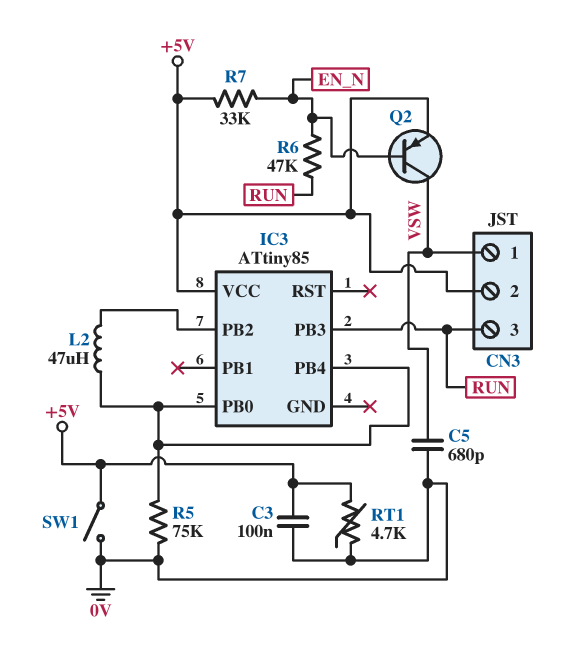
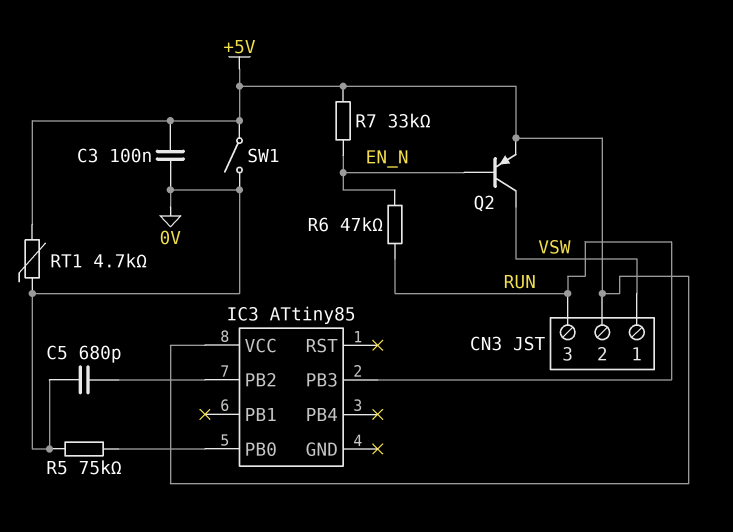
C5: 680pF (0V, VSW) -> 680pF (0V, IC3/PB2)
IC3 pin PB4: IC3/PB0 -> none
L2: 47uH (IC3/PB0, IC3/PB2) -> none

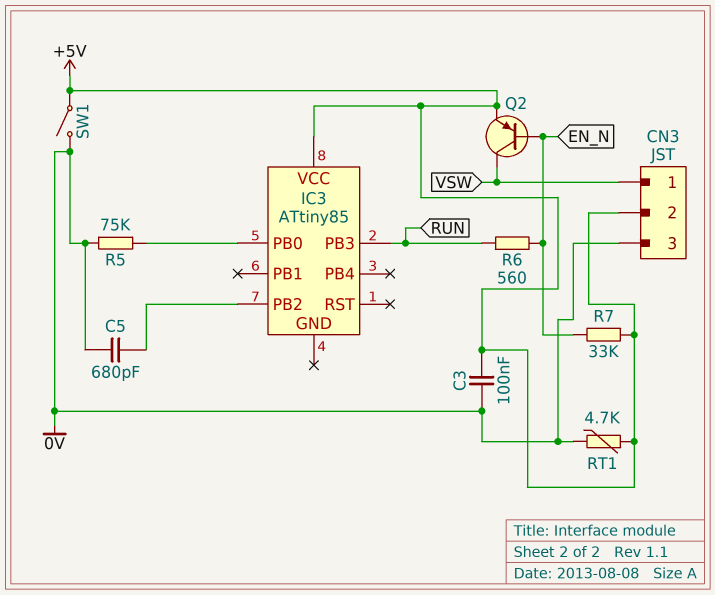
CN3 pin 3: RUN -> 0V
R6: 47k (EN_N, RUN) -> 560 (EN_N, RUN)

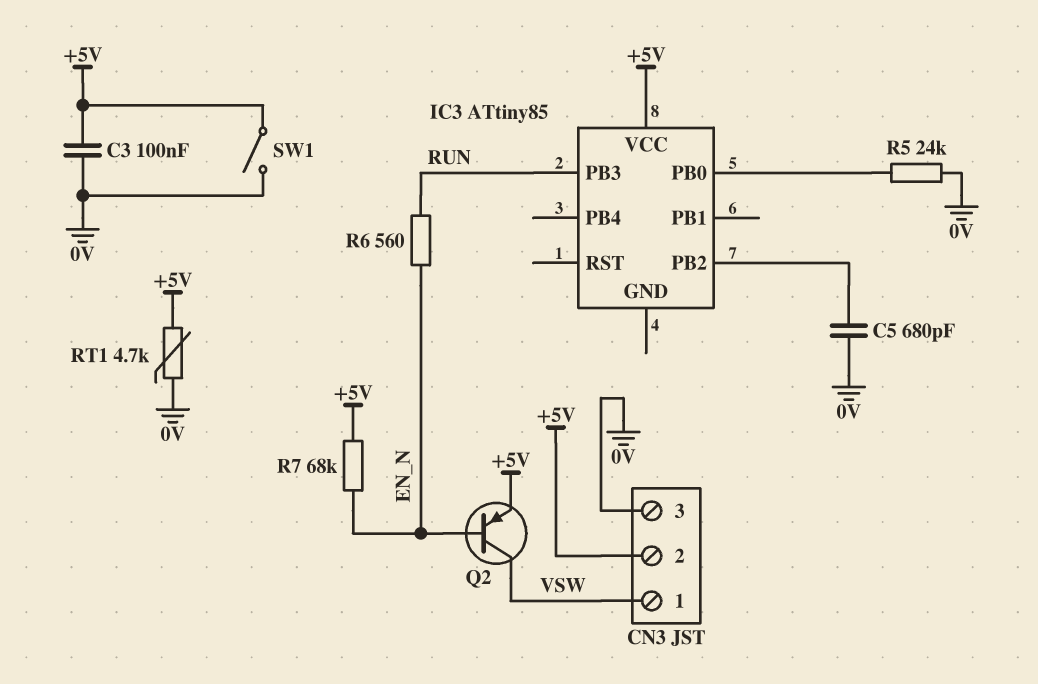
R5: 75k (0V, IC3/PB0) -> 24k (0V, IC3/PB0)
R7: 33k (+5V, EN_N) -> 68k (+5V, EN_N)

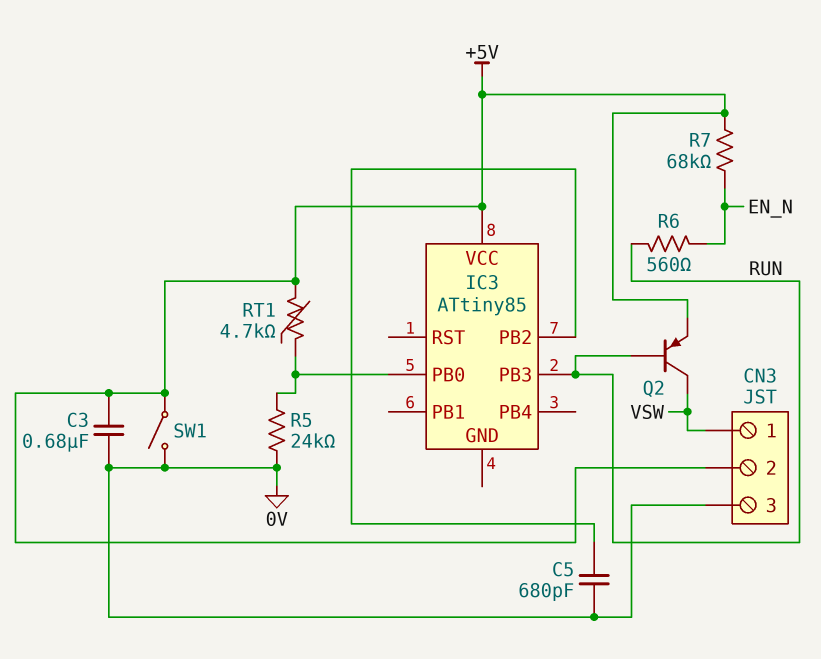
C3: 100nF (+5V, 0V) -> 680nF (+5V, 0V)
Q2: PNP (B EN_N, C VSW, E +5V) -> PNP (B RUN, C VSW, E +5V)
RT1: 4.7k (+5V, 0V) -> 4.7k (+5V, IC3/PB0)

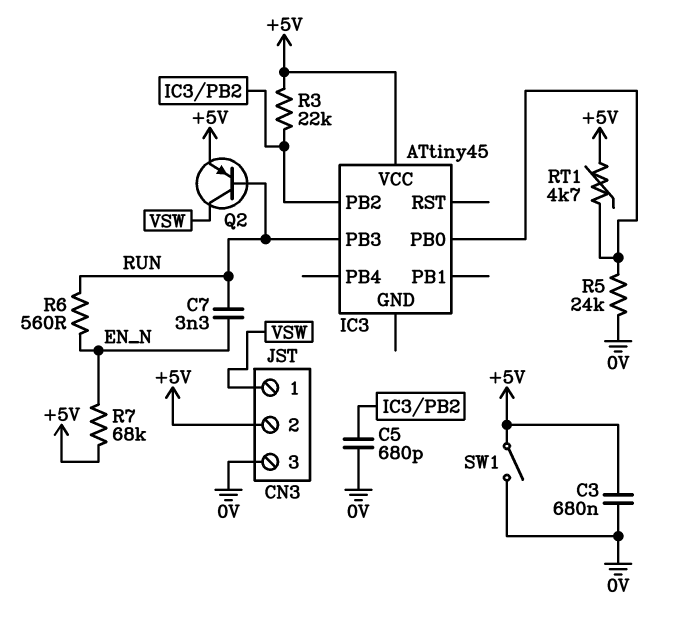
C7: none -> 3.3nF (EN_N, RUN)
IC3: ATtiny85 -> ATtiny45
R3: none -> 22k (+5V, IC3/PB2)

